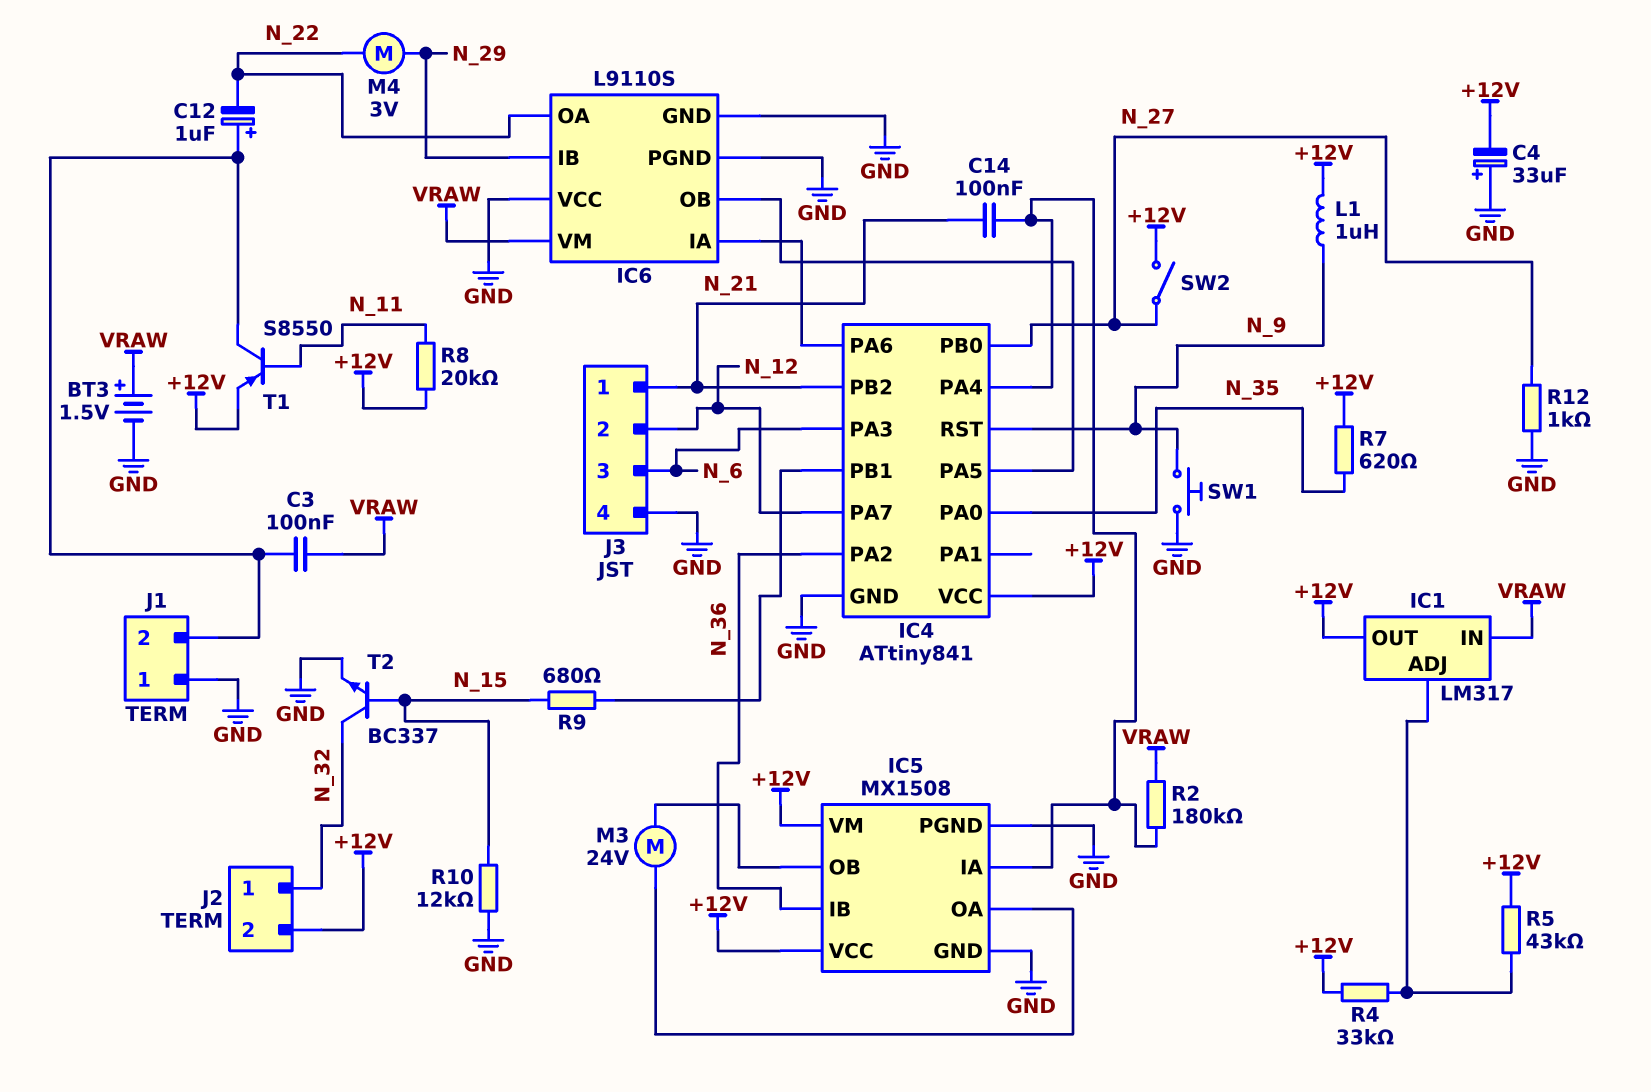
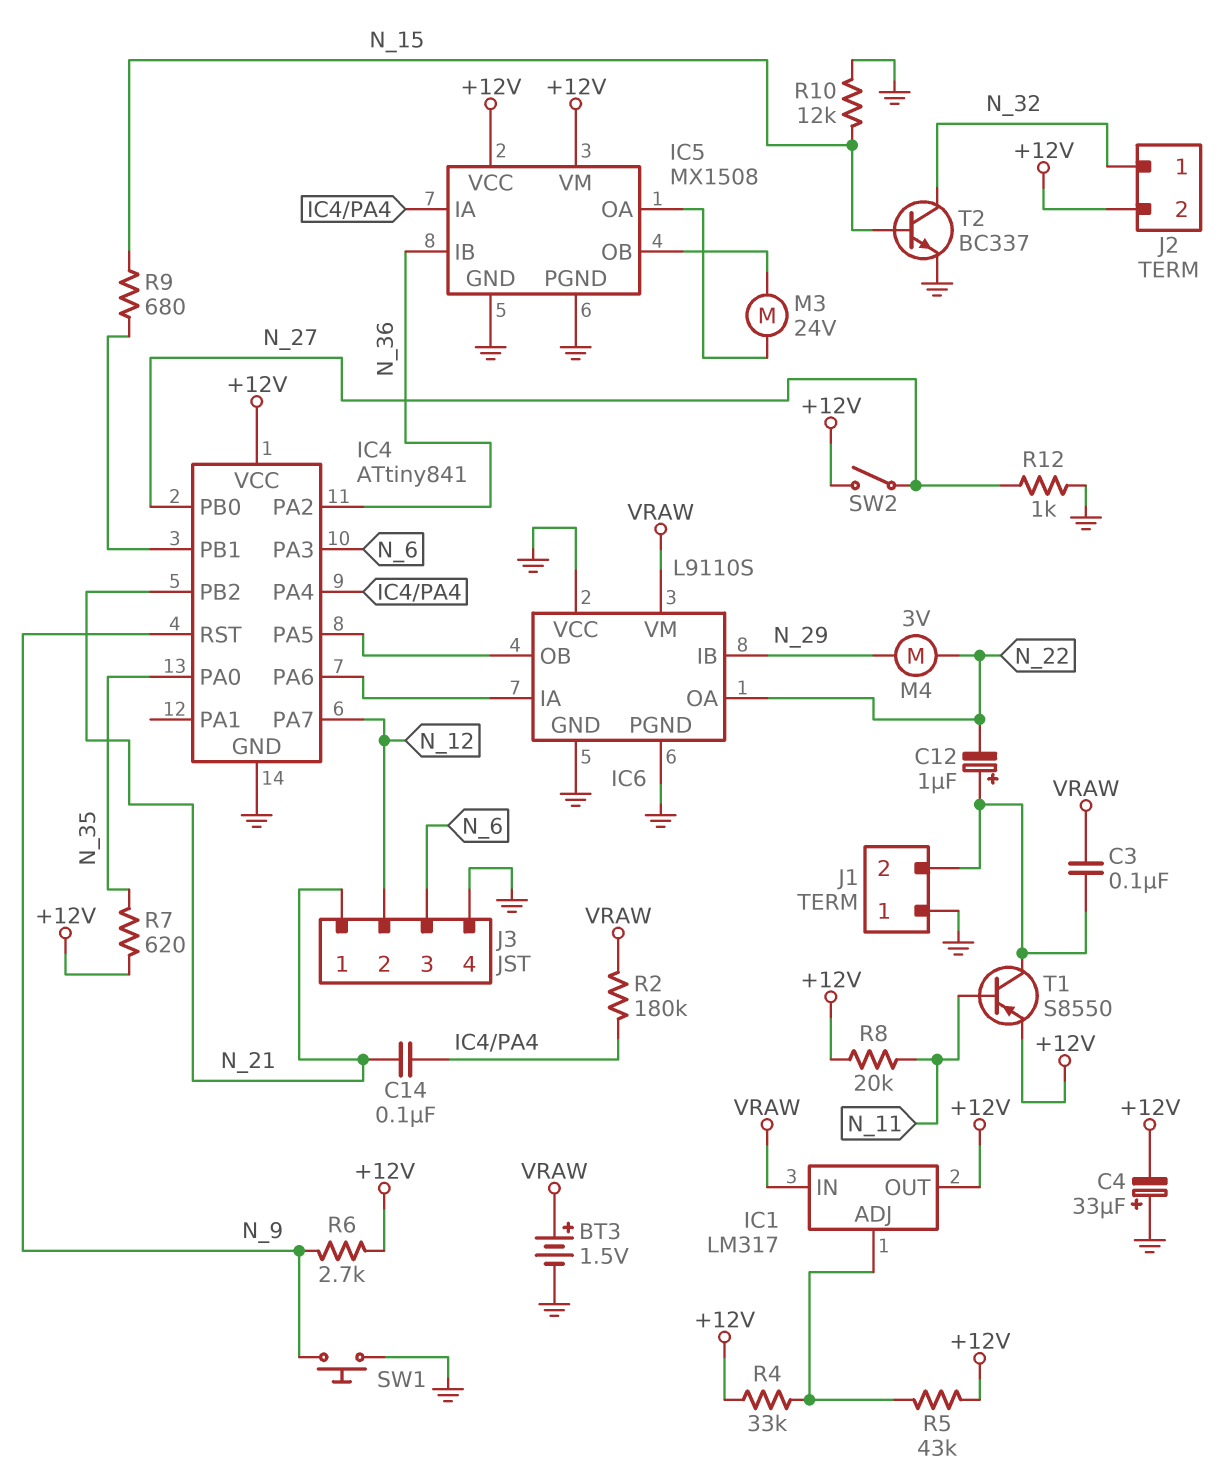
L1: 1uH (+12V, N_9) -> none
R6: none -> 2.7k (+12V, N_9)

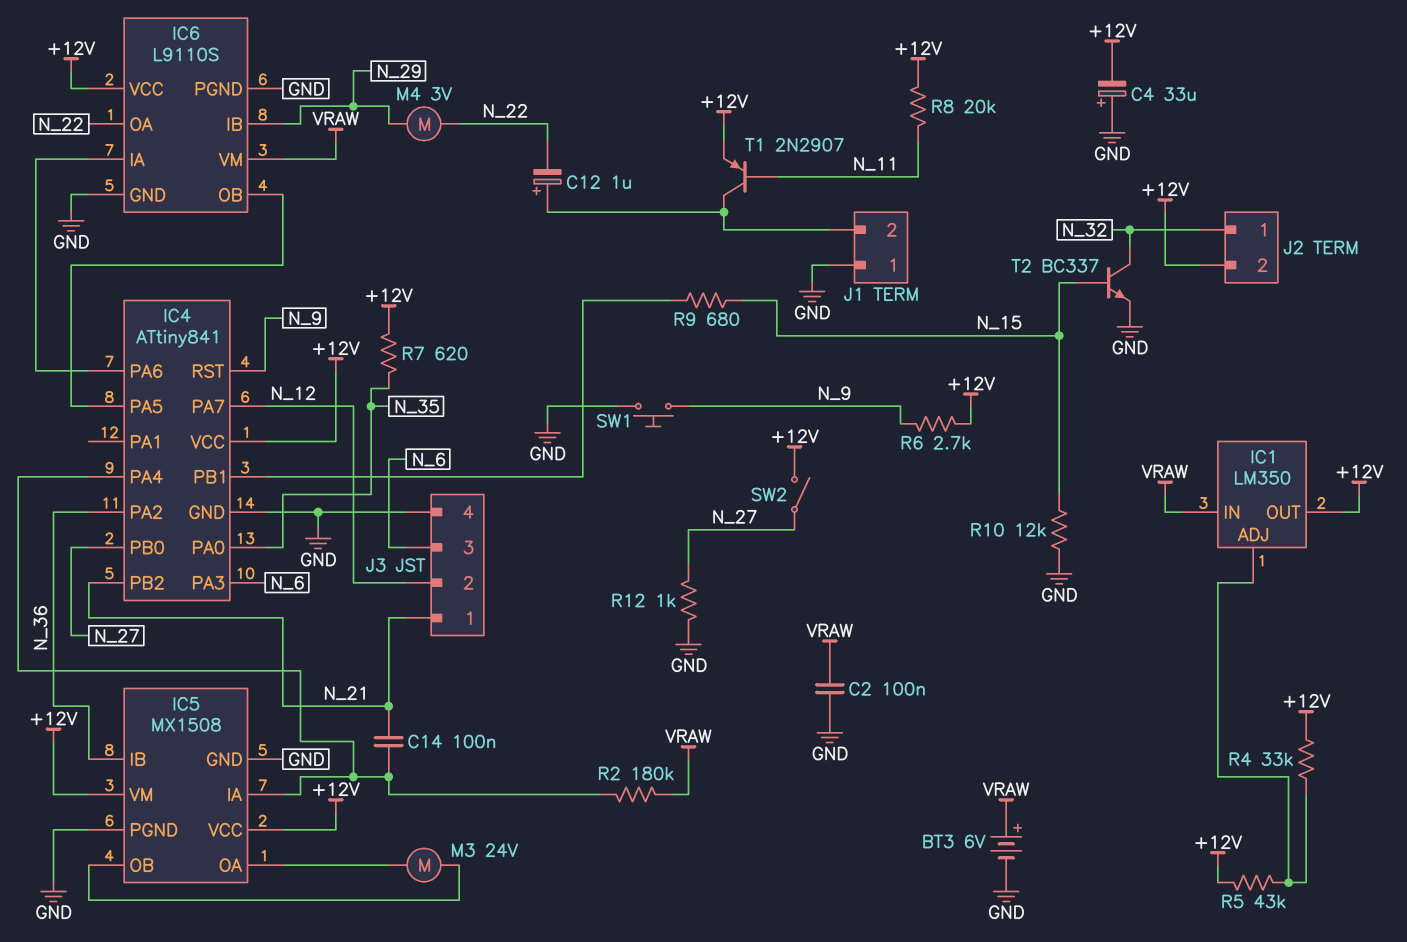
BT3: 1.5V (plus VRAW, minus GND) -> 6V (plus VRAW, minus GND)
C2: none -> 100nF (GND, VRAW)
C3: 100nF (J1/2, VRAW) -> none
IC1: LM317 -> LM350
IC6 pin VCC: GND -> +12V
T1: PNP S8550 (B N_11, C J1/2, E +12V) -> PNP 2N2907 (B N_11, C J1/2, E +12V)

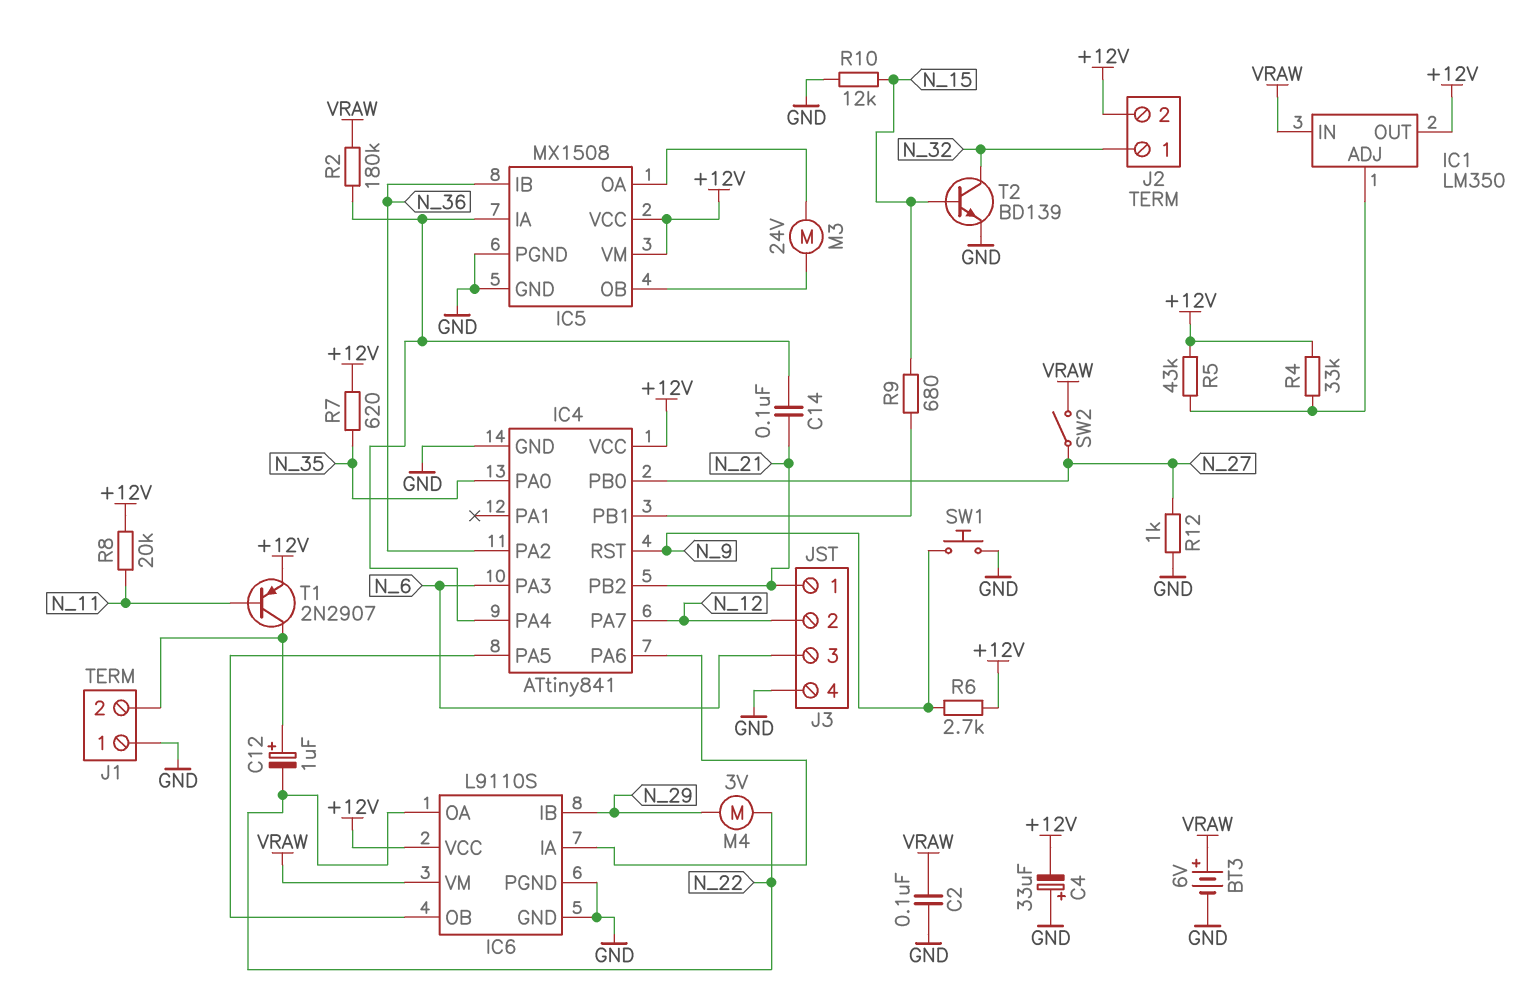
SW2: switch (+12V, N_27) -> switch (N_27, VRAW)
T2: NPN BC337 (B N_15, C N_32, E GND) -> NPN BD139 (B N_15, C N_32, E GND)

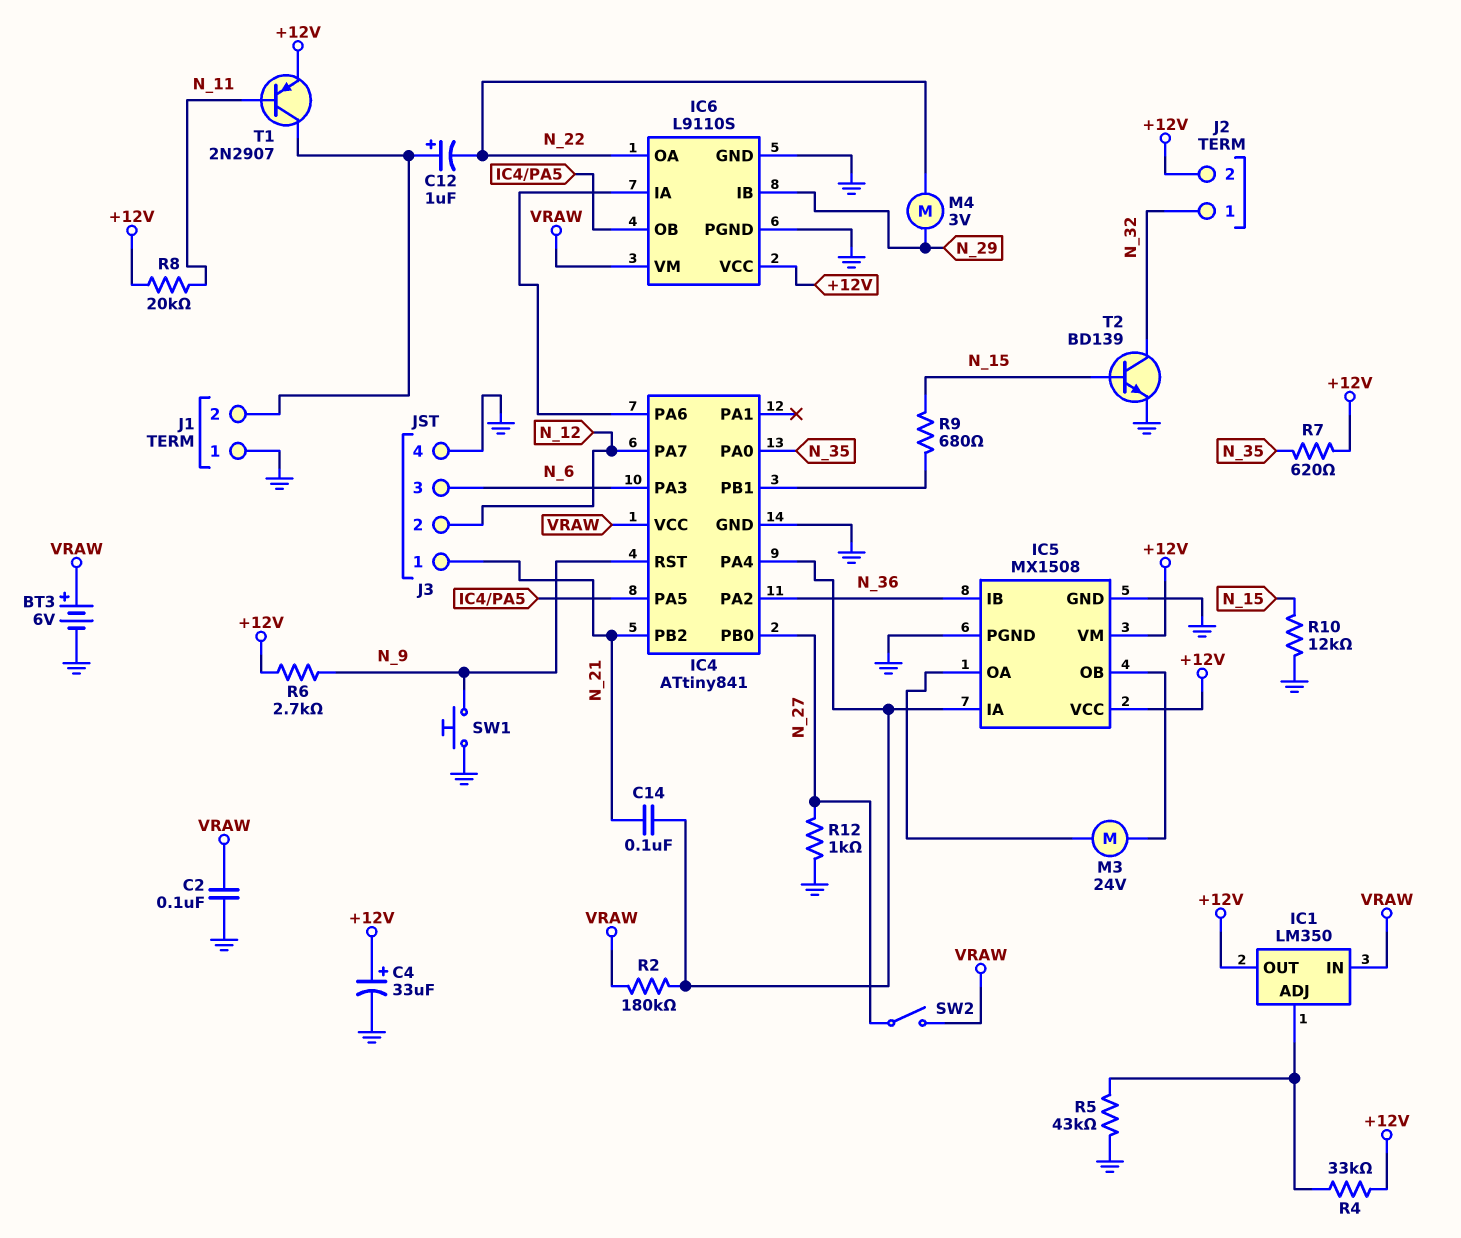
C4: 33uF (plus GND, minus +12V) -> 33uF (plus +12V, minus GND)
IC4 pin VCC: +12V -> VRAW
R5: 43k (+12V, IC1/ADJ) -> 43k (GND, IC1/ADJ)

